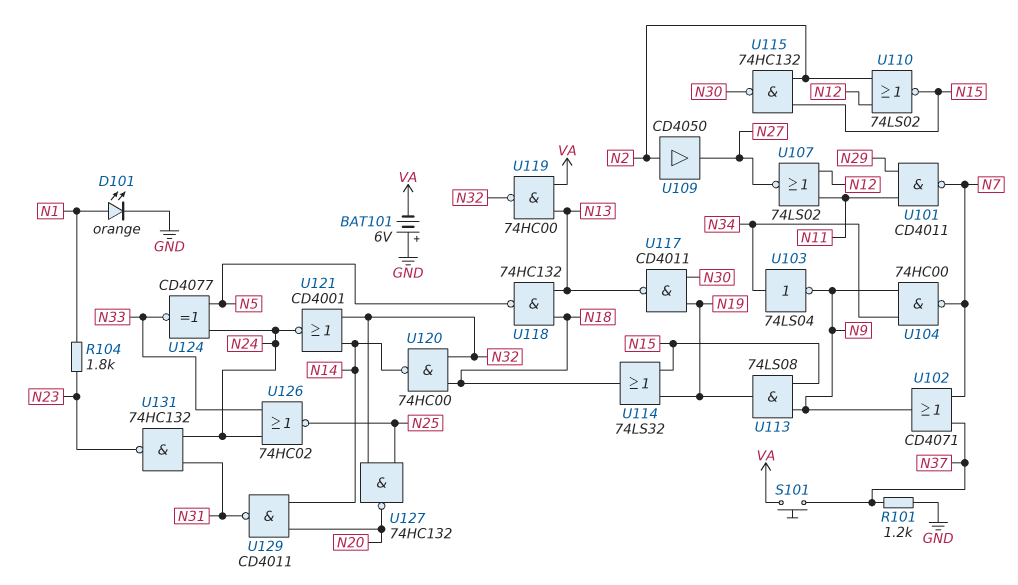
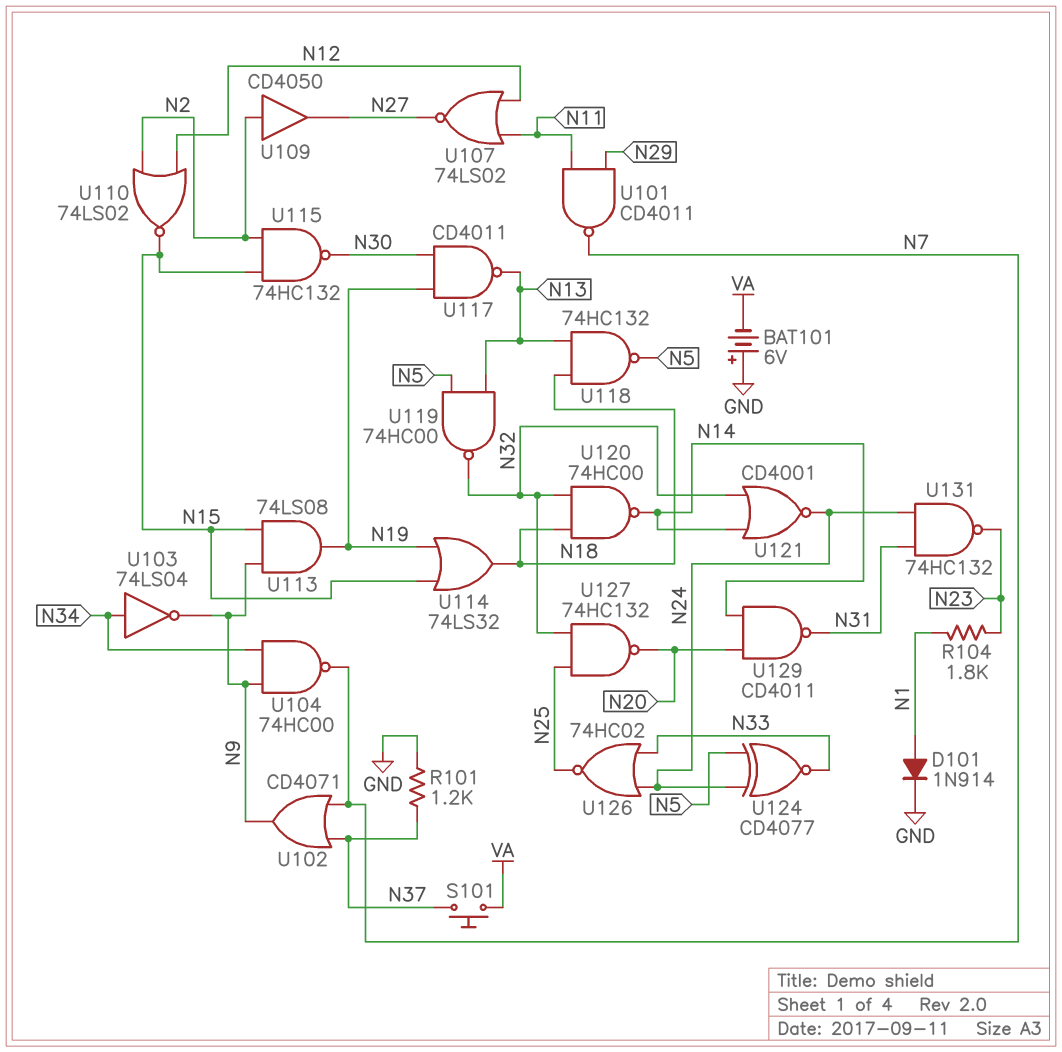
D101: LED orange (A N1, K GND) -> diode 1N914 (A N1, K GND)
U119: NAND 74HC00 (in N13, in VA, out N32) -> NAND 74HC00 (in N5, in N13, out N32)

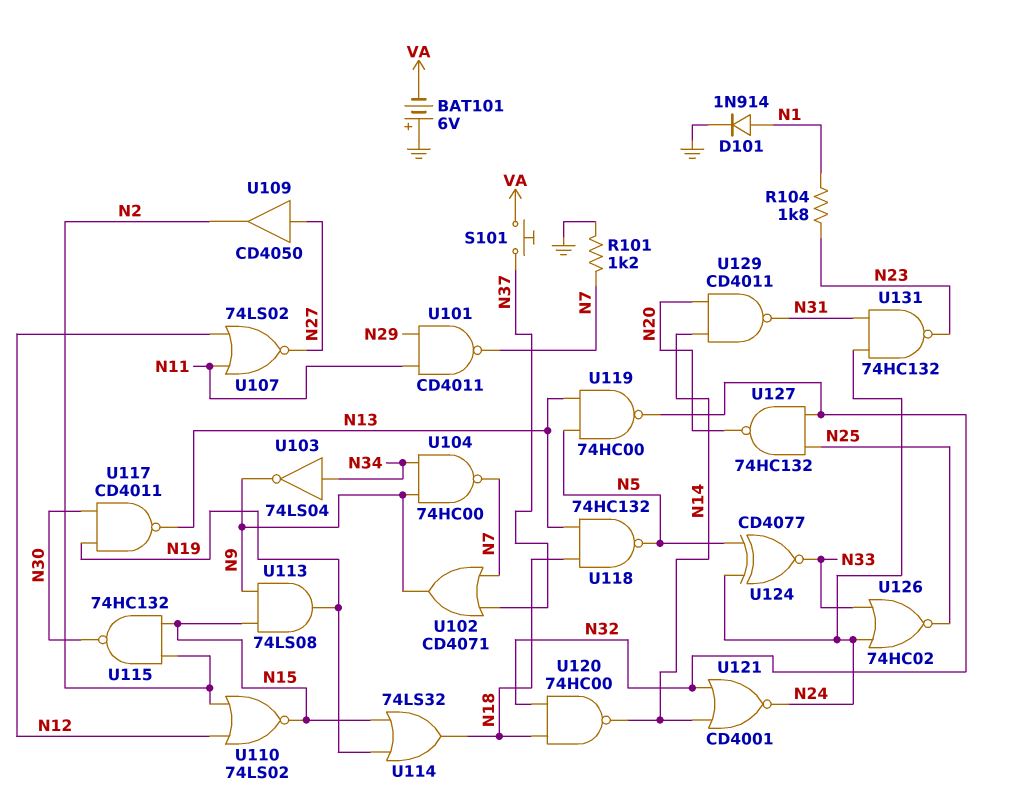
R101: 1.2k (GND, N37) -> 1.2k (GND, N7)
U109: buffer CD4050 (in N2, out N27) -> buffer CD4050 (in N27, out N2)

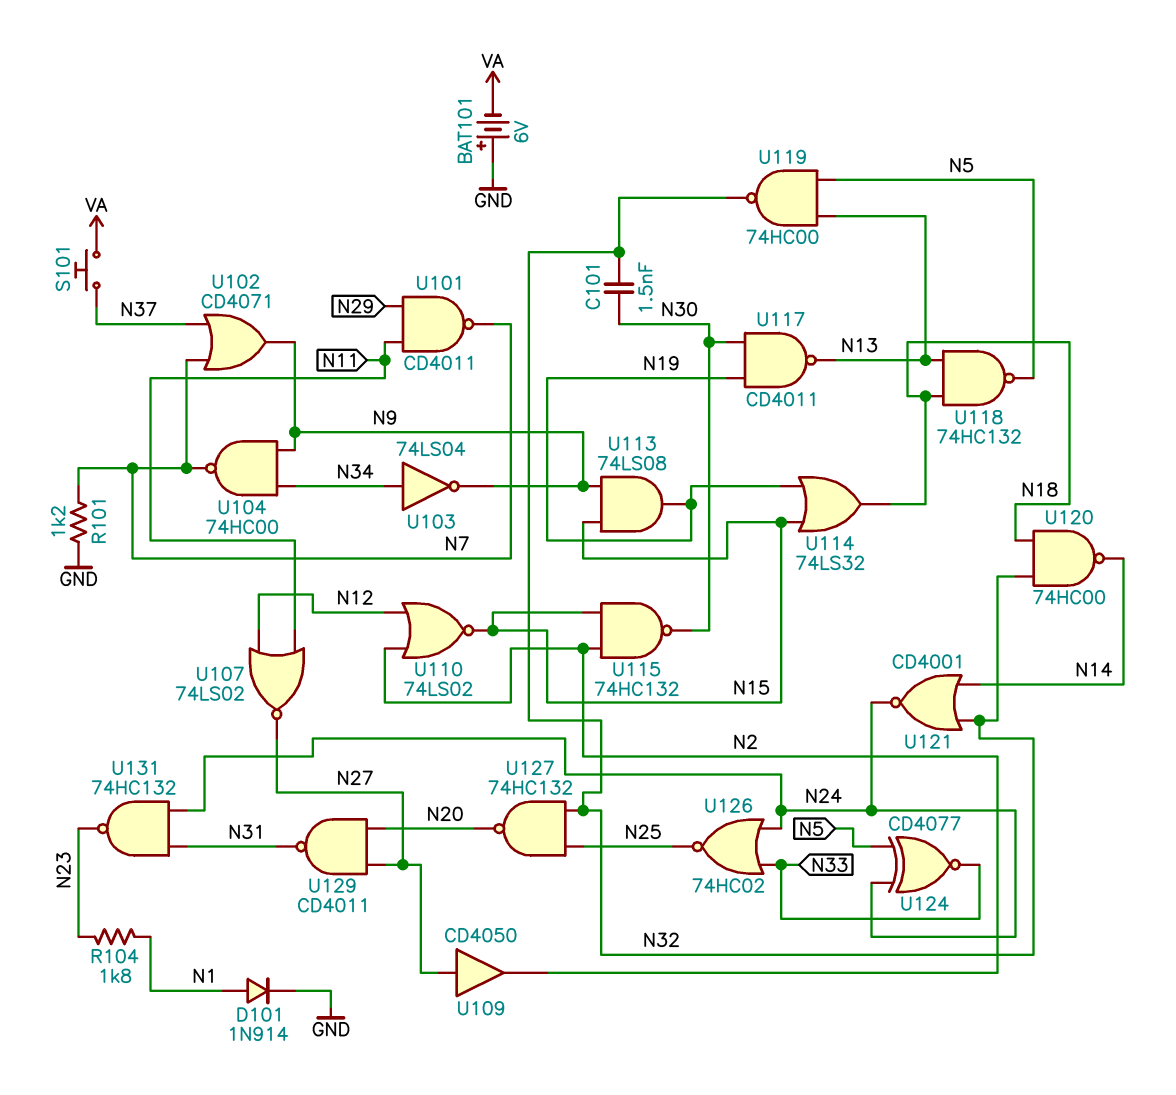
C101: none -> 1.5nF (N30, N32)
U129: NAND CD4011 (in N14, in N20, out N31) -> NAND CD4011 (in N20, in N27, out N31)

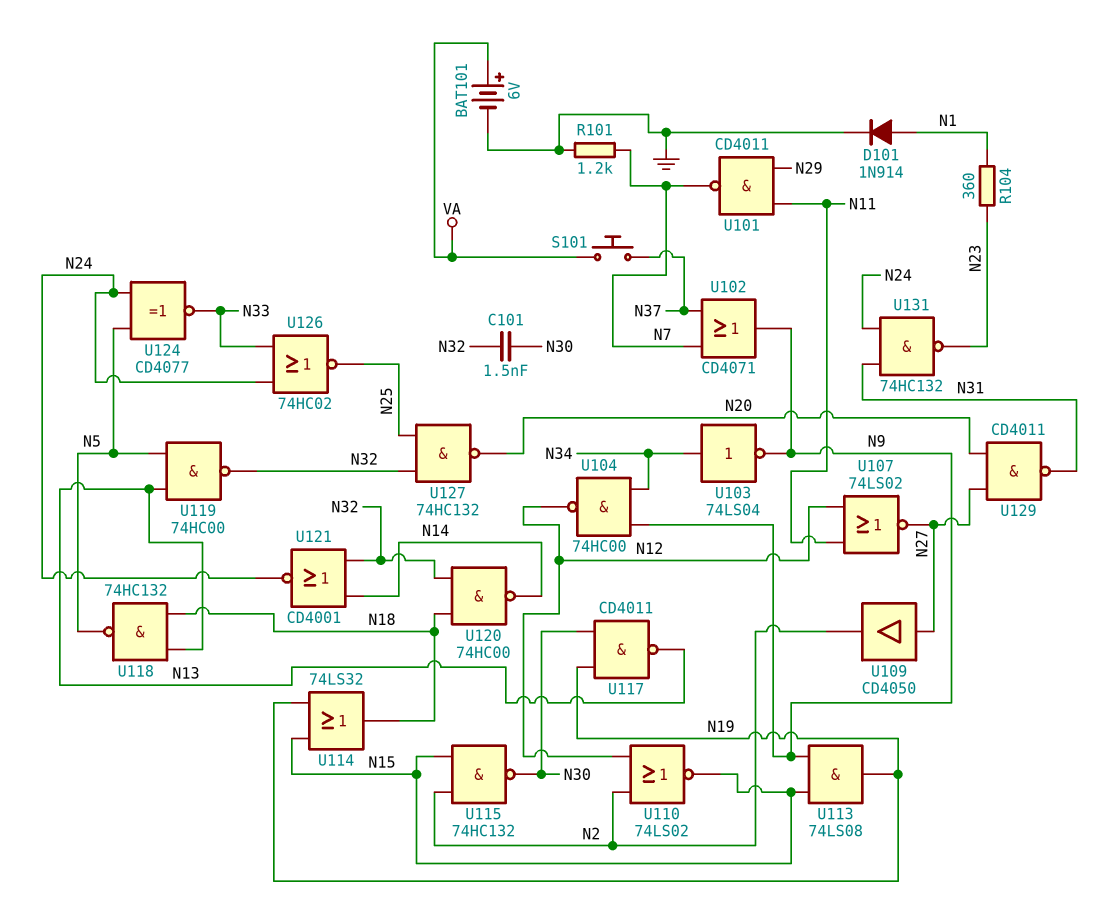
BAT101: 6V (plus GND, minus VA) -> 6V (plus VA, minus GND)
R104: 1.8k (N1, N23) -> 360 (N1, N23)
U104: NAND 74HC00 (in N9, in N34, out N7) -> NAND 74HC00 (in N9, in N34, out N12)

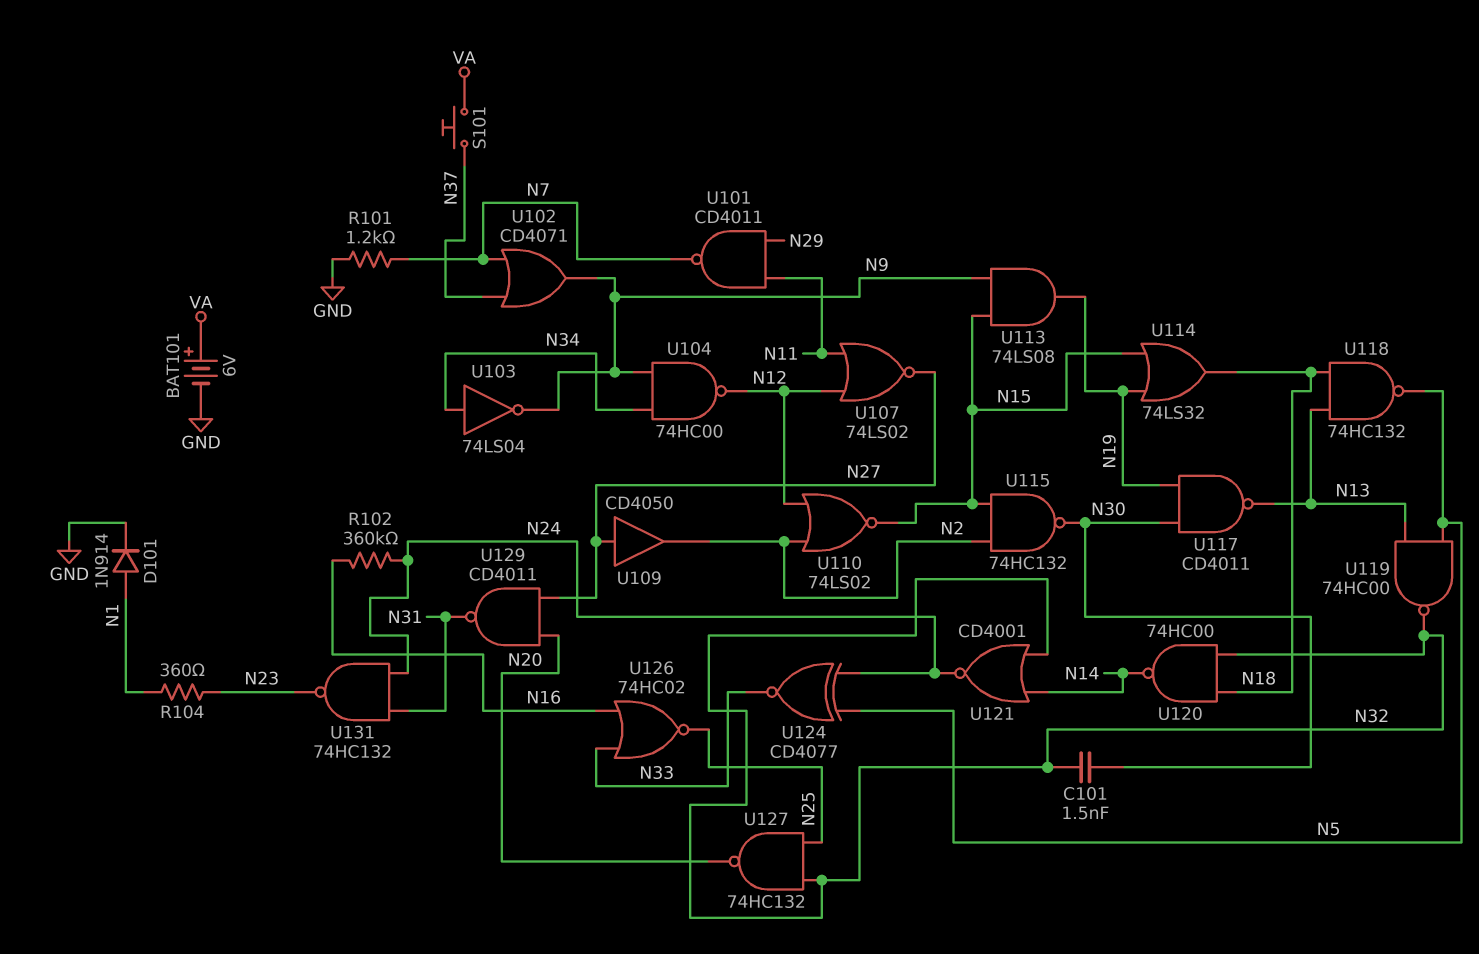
R102: none -> 360k (N16, N24)
U126: NOR 74HC02 (in N24, in N33, out N25) -> NOR 74HC02 (in N16, in N33, out N25)

